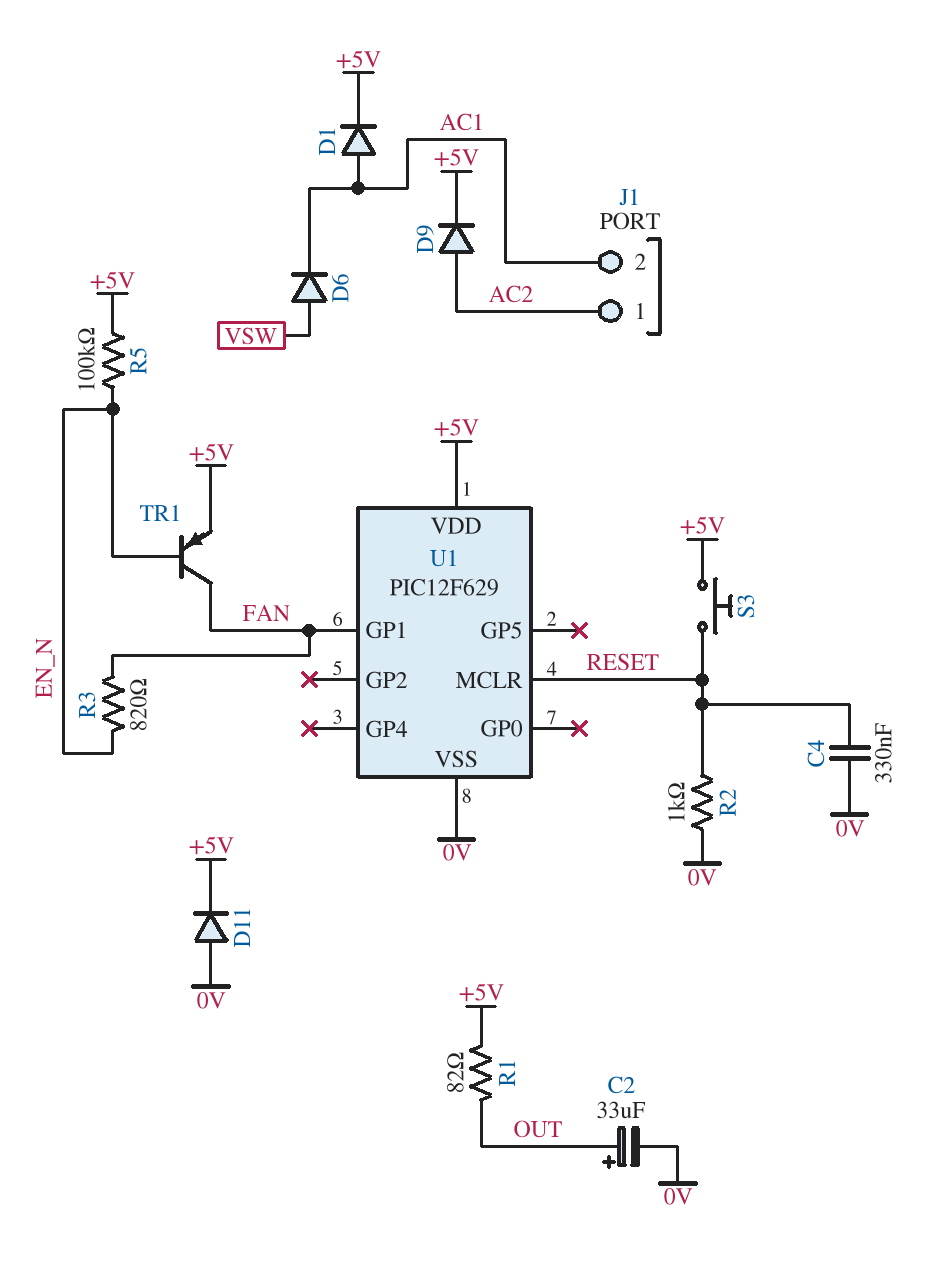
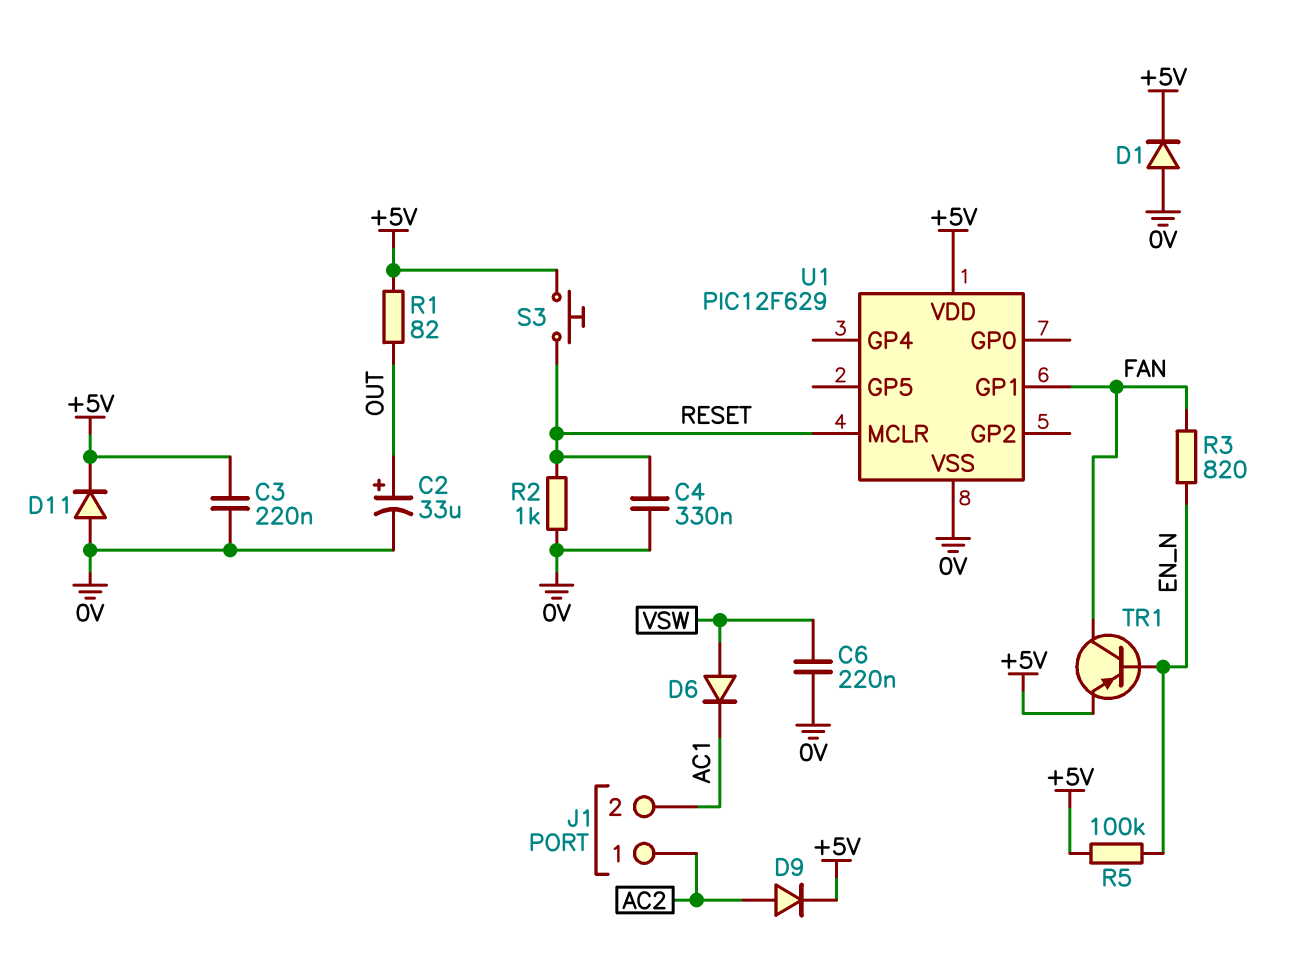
C3: none -> 220nF (+5V, 0V)
C6: none -> 220nF (0V, VSW)
D1: diode (A AC1, K +5V) -> diode (A 0V, K +5V)

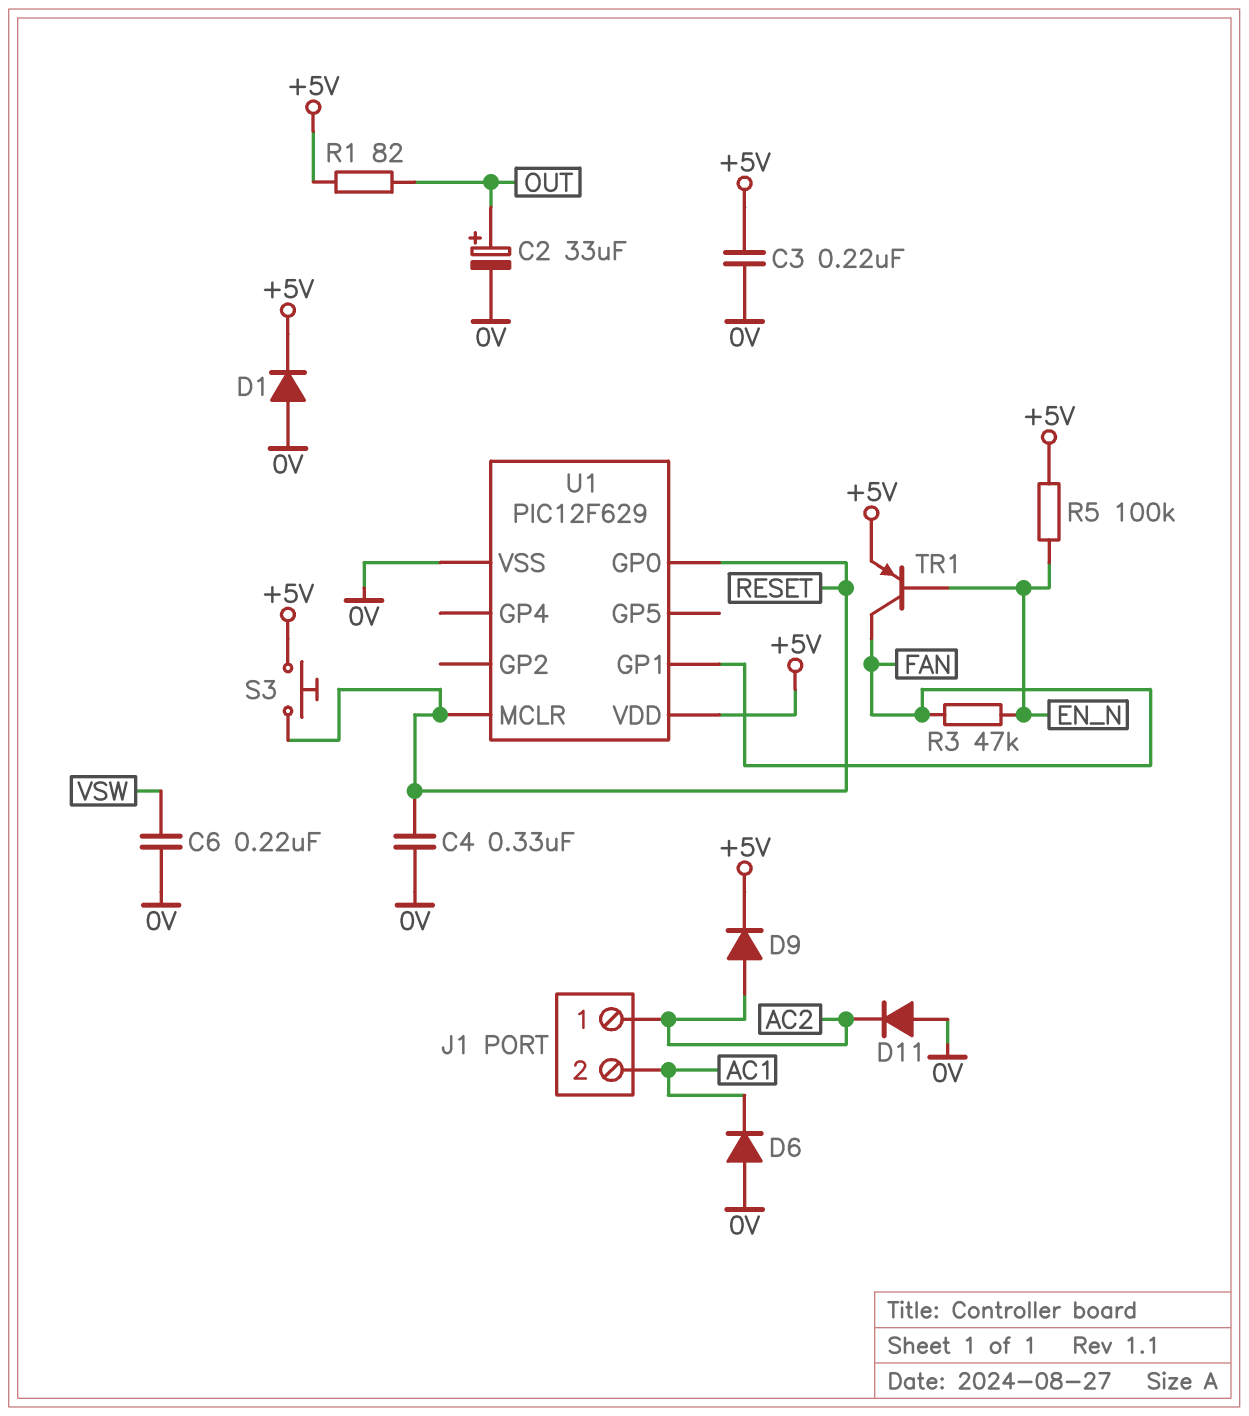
D6: diode (A VSW, K AC1) -> diode (A 0V, K AC1)
D11: diode (A 0V, K +5V) -> diode (A 0V, K AC2)
R2: 1k (0V, RESET) -> none
R3: 820 (EN_N, FAN) -> 47k (EN_N, FAN)
U1 pin GP0: none -> RESET

